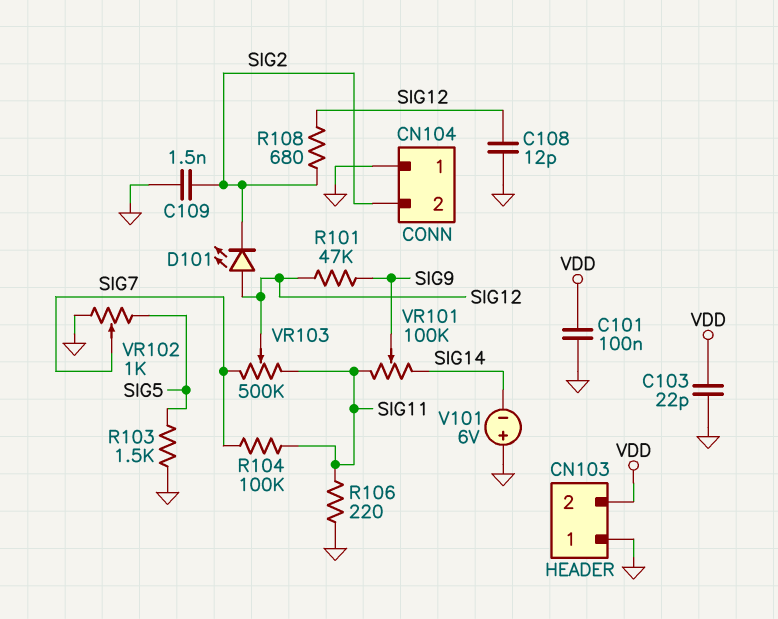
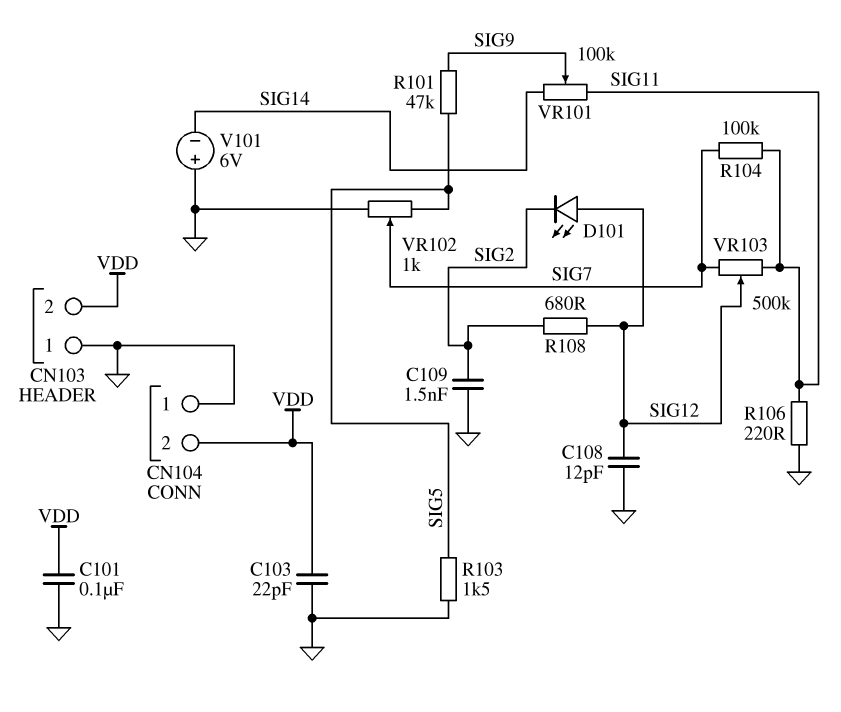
CN104 pin 2: SIG2 -> VDD
R101: 47k (SIG9, SIG12) -> 47k (SIG5, SIG9)

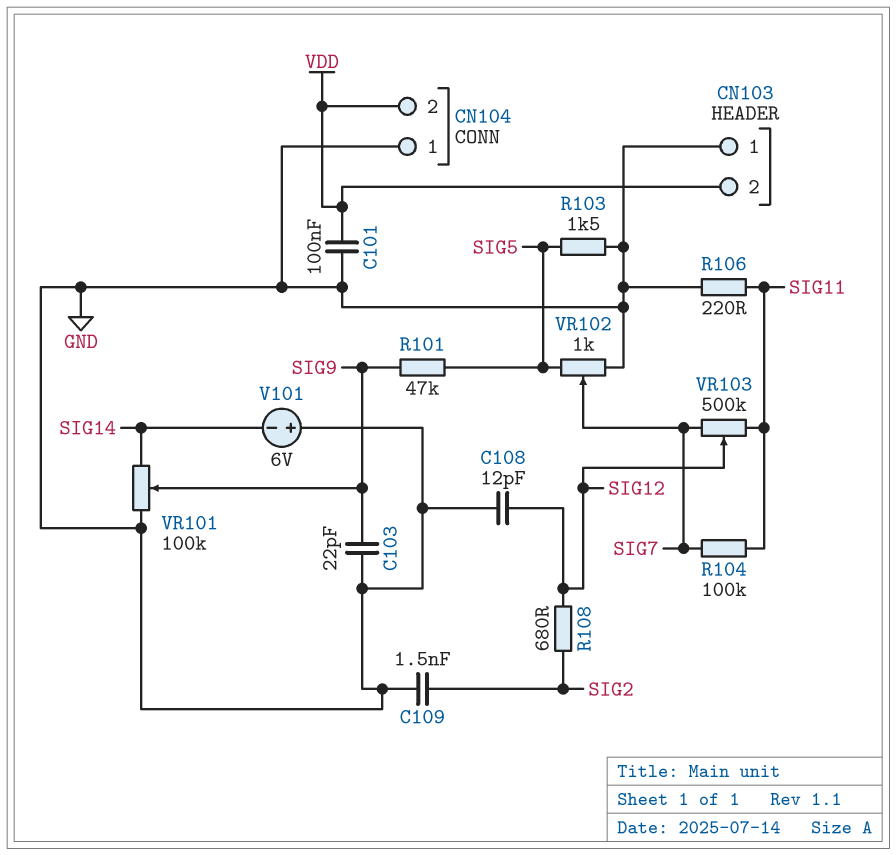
C103: 22pF (GND, VDD) -> 22pF (GND, SIG9)
D101: LED (A SIG12, K SIG2) -> none
VR101: 100k (SIG11, SIG14, wiper SIG9) -> 100k (GND, SIG14, wiper SIG9)

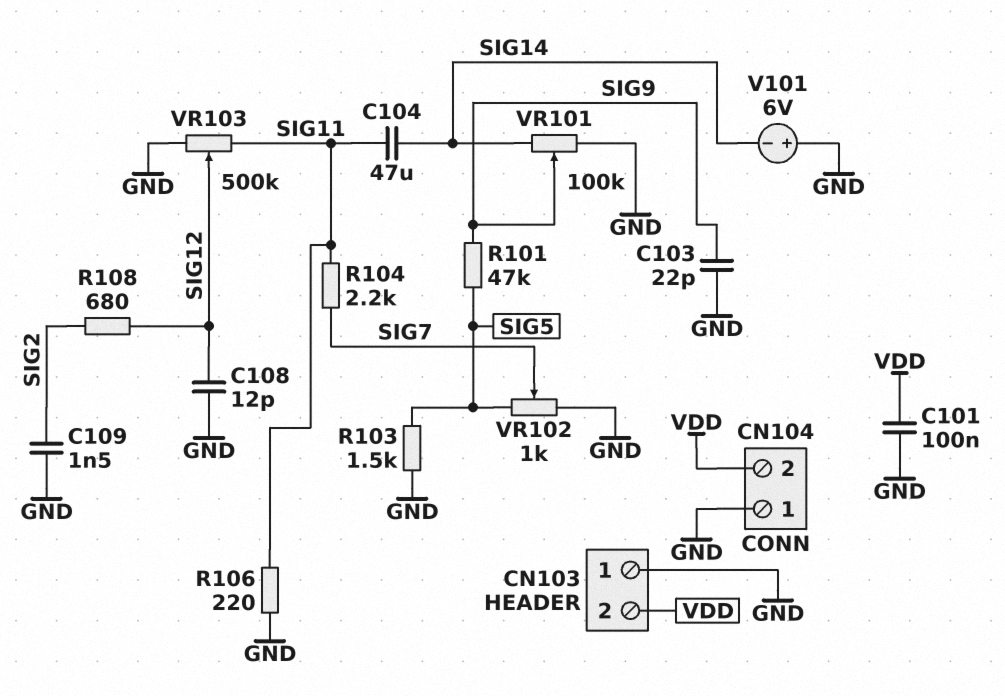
C104: none -> 47uF (SIG11, SIG14)
R104: 100k (SIG7, SIG11) -> 2.2k (SIG7, SIG11)
VR103: 500k (SIG7, SIG11, wiper SIG12) -> 500k (GND, SIG11, wiper SIG12)

